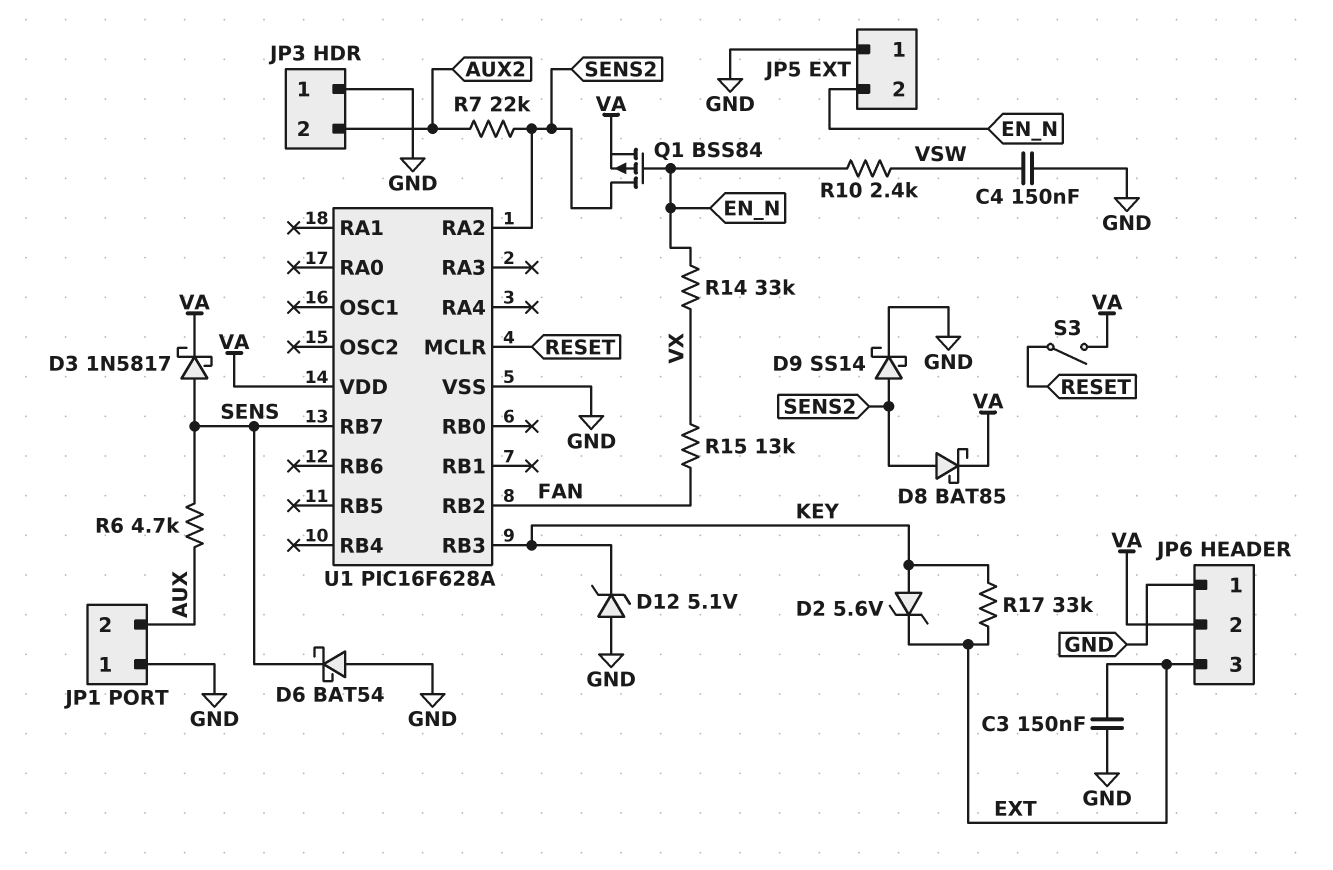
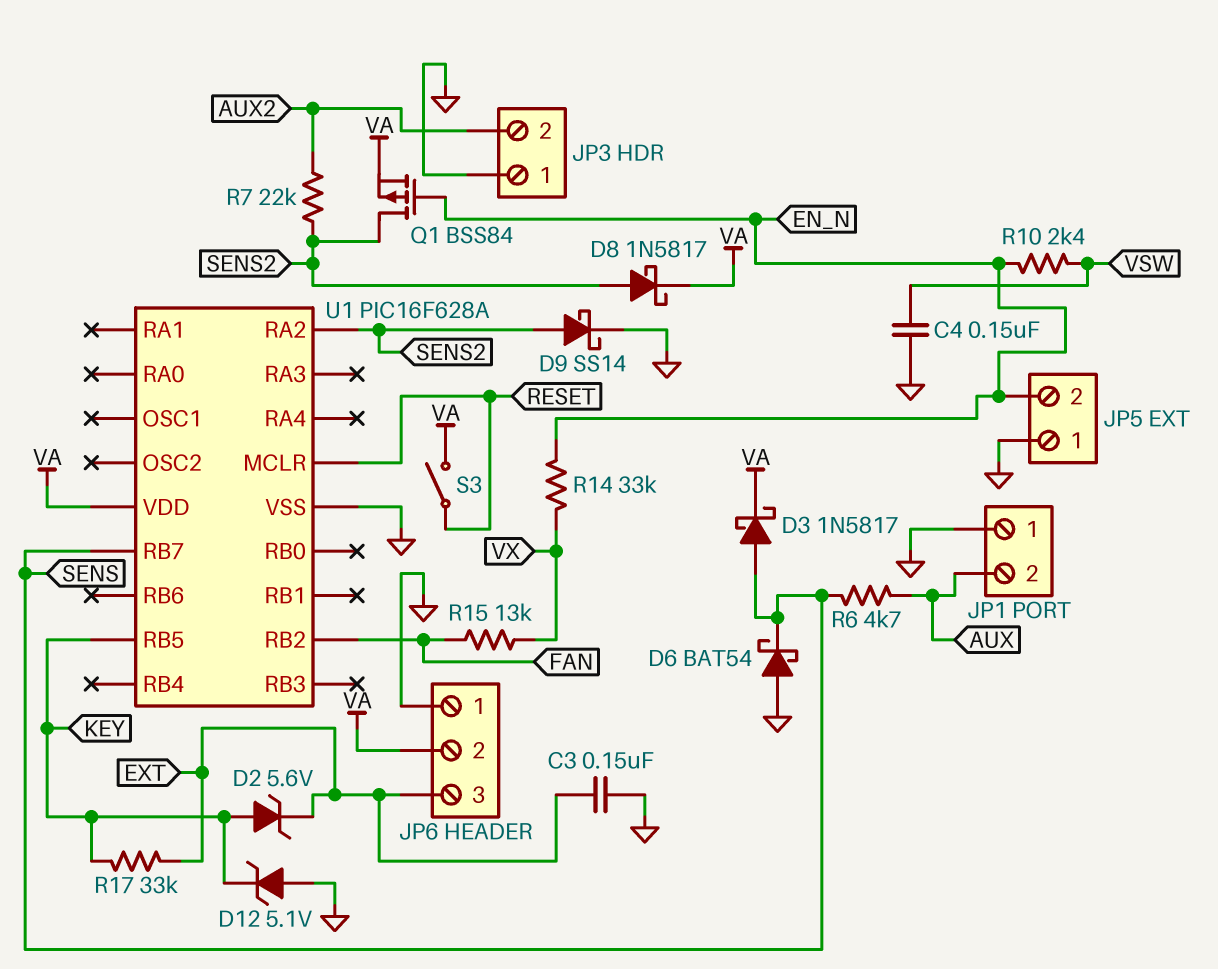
D8: schottky BAT85 (A SENS2, K VA) -> schottky 1N5817 (A SENS2, K VA)
U1 pin RB3: KEY -> none
U1 pin RB5: none -> KEY

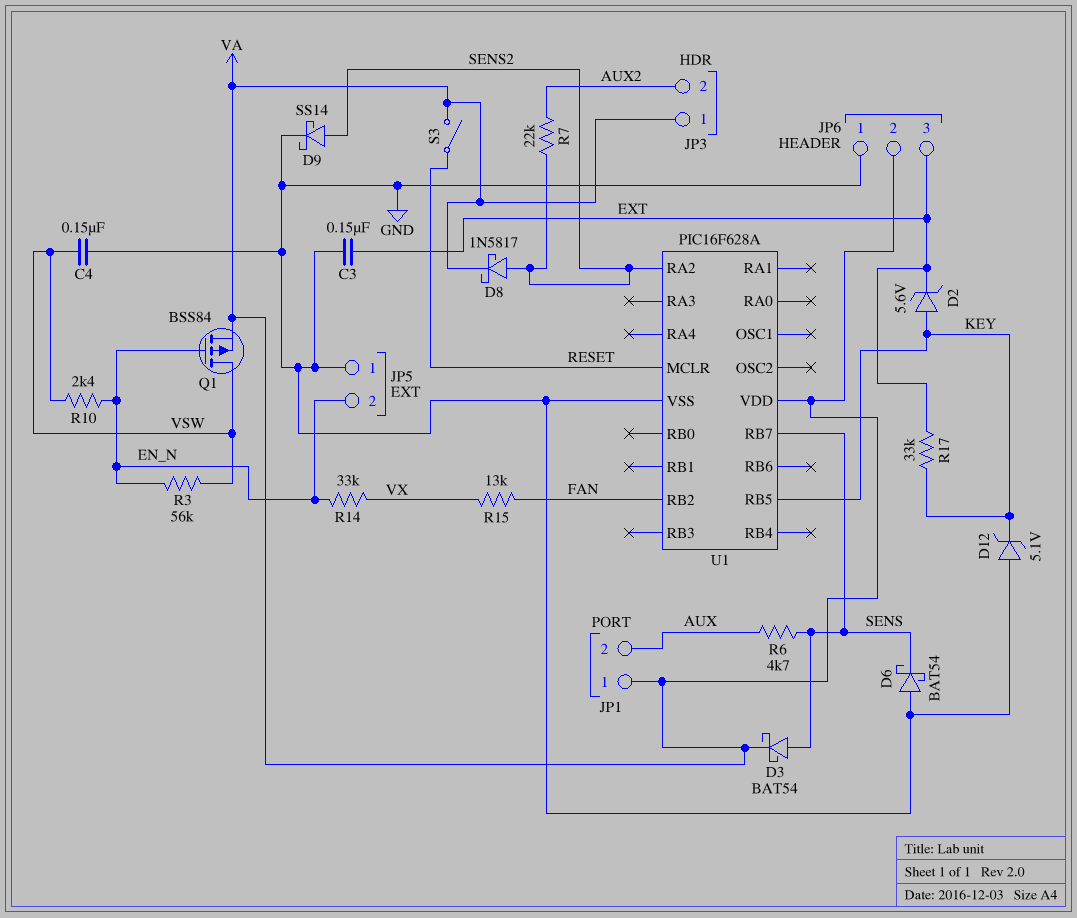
D3: schottky 1N5817 (A SENS, K VA) -> schottky BAT54 (A SENS, K VA)
JP1 pin 1: GND -> VA
JP3 pin 1: GND -> VA
Q1: PMOS BSS84 (G EN_N, D SENS2, S VA) -> PMOS BSS84 (G EN_N, D VSW, S VA)
R3: none -> 56k (EN_N, VSW)

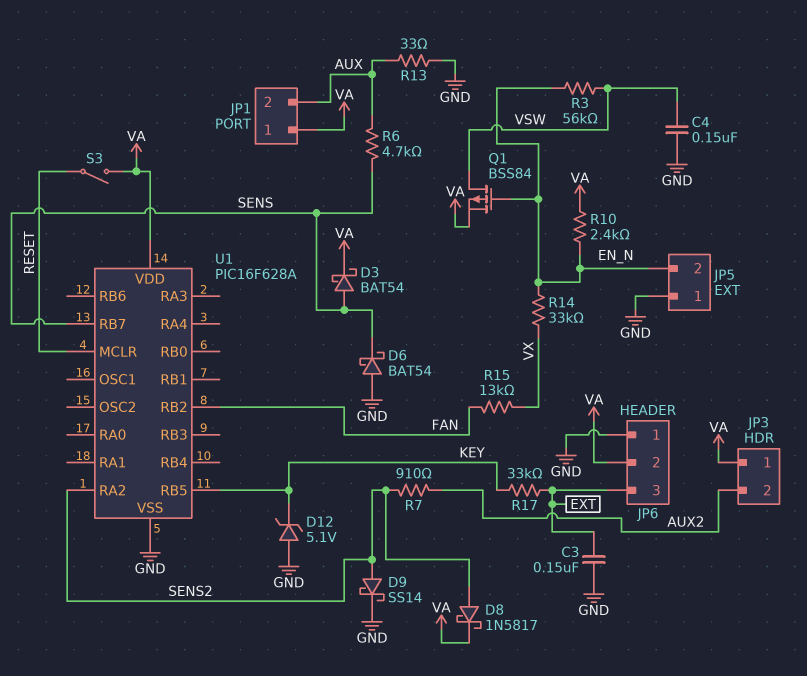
D2: zener 5.6V (A KEY, K EXT) -> none
R7: 22k (AUX2, SENS2) -> 910 (AUX2, SENS2)
R10: 2.4k (EN_N, VSW) -> 2.4k (EN_N, VA)
R13: none -> 33 (AUX, GND)

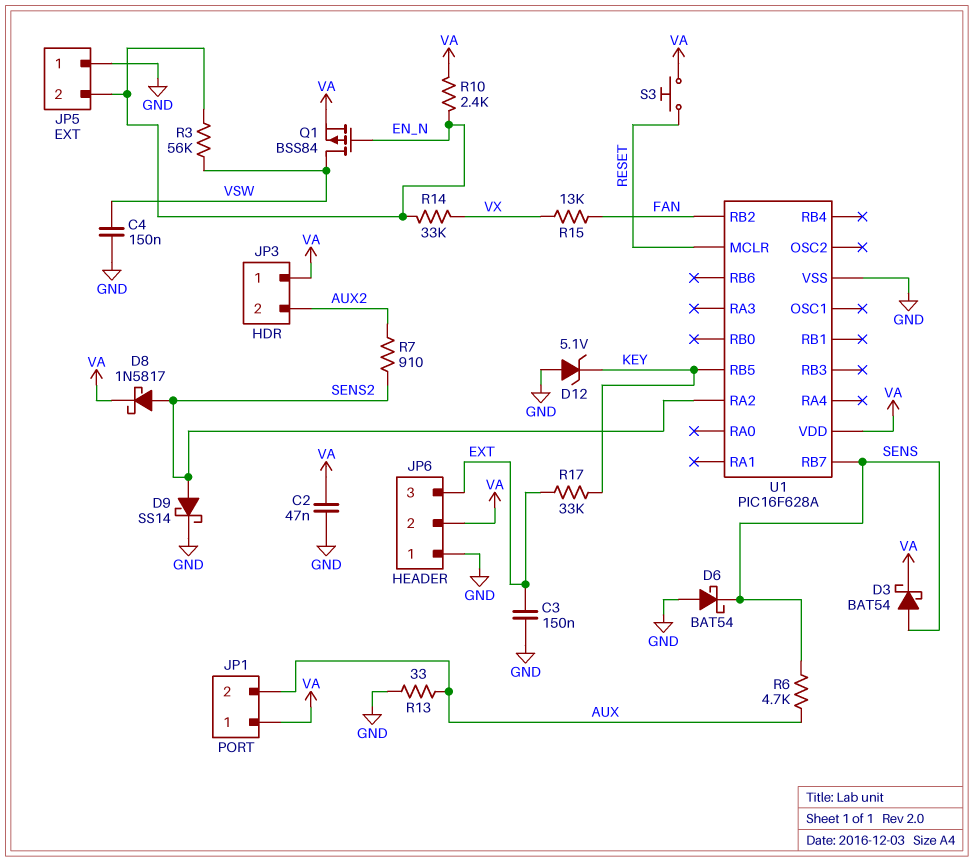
C2: none -> 47nF (GND, VA)
S3: switch (RESET, VA) -> button (RESET, VA)

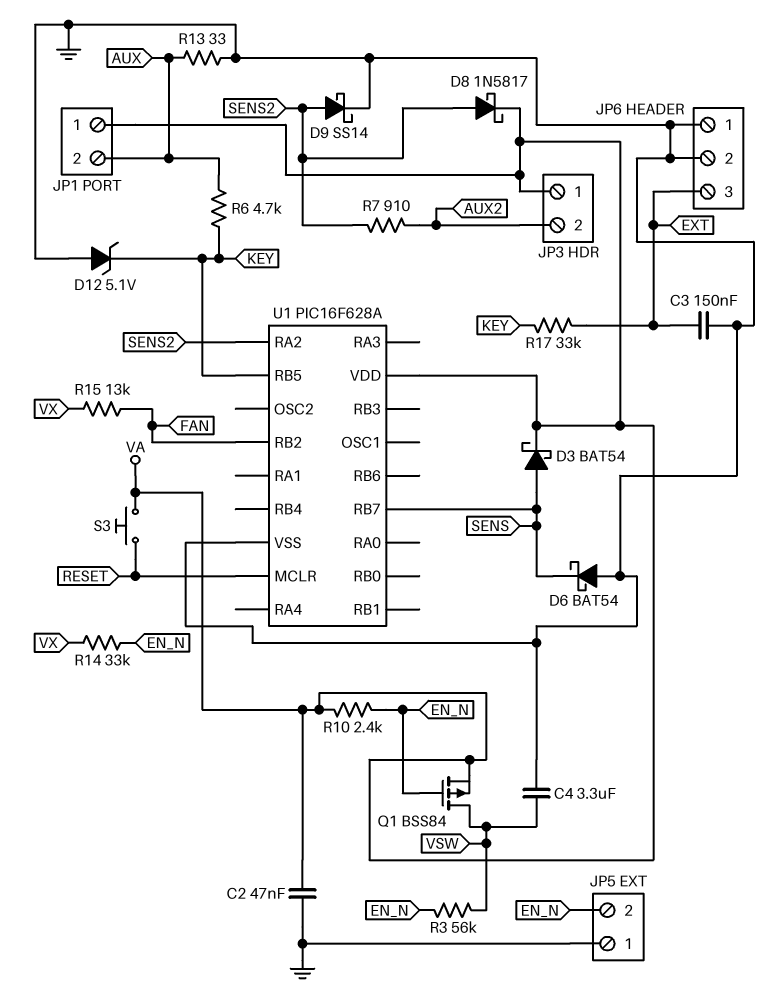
C4: 150nF (GND, VSW) -> 3.3uF (GND, VSW)
JP6 pin 2: VA -> GND
R6: 4.7k (AUX, SENS) -> 4.7k (AUX, KEY)

